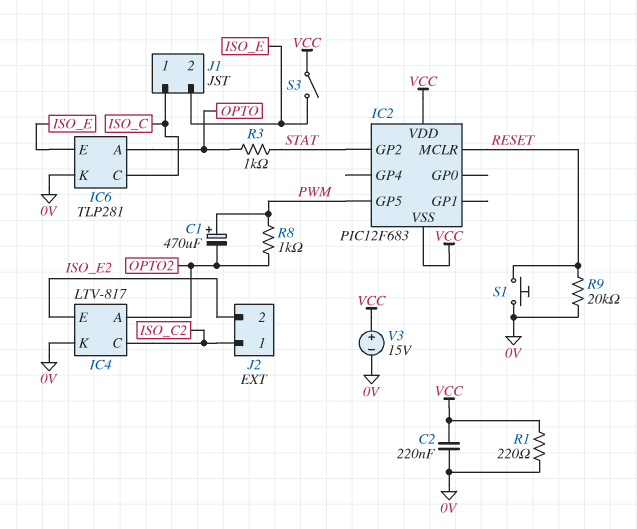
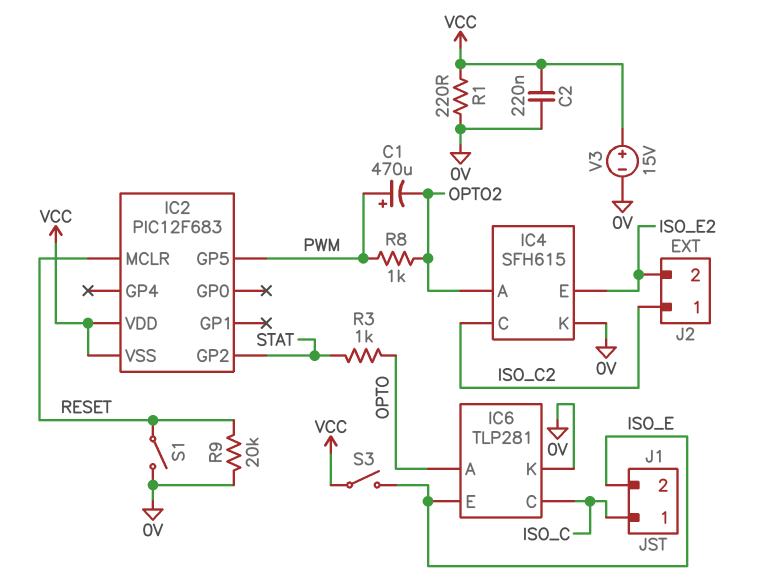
IC4: LTV-817 -> SFH615
S1: button (0V, RESET) -> switch (0V, RESET)

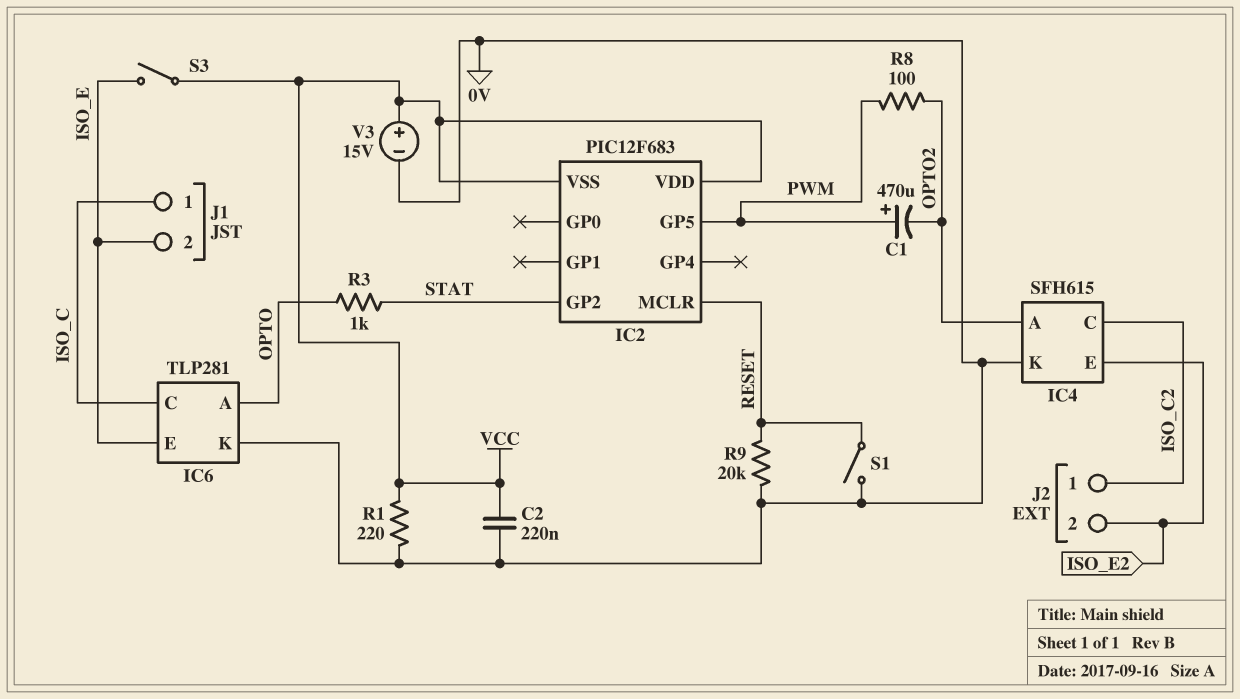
R8: 1k (OPTO2, PWM) -> 100 (OPTO2, PWM)

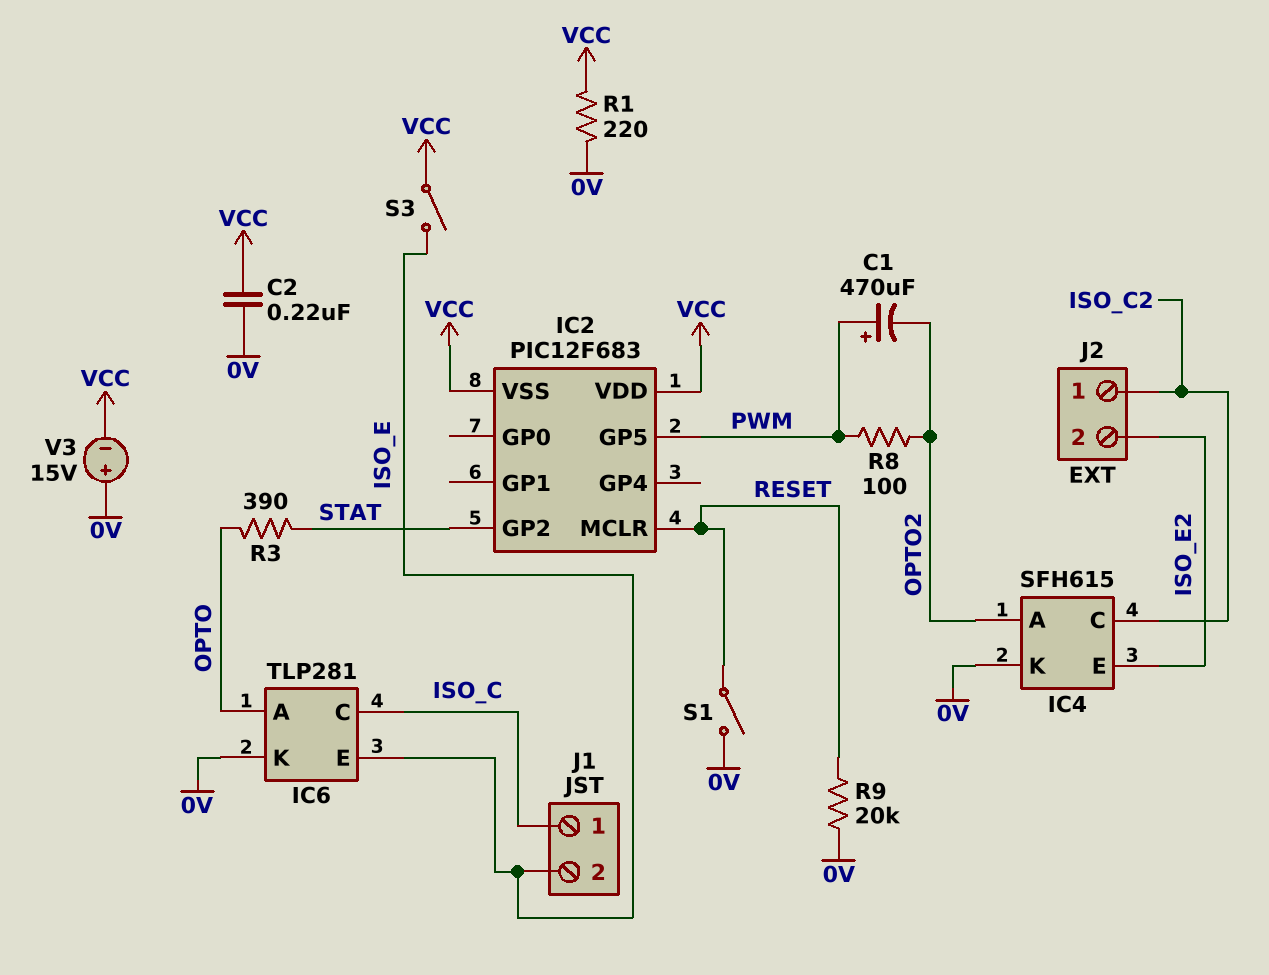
R3: 1k (OPTO, STAT) -> 390 (OPTO, STAT)
V3: 15V (plus VCC, minus 0V) -> 15V (plus 0V, minus VCC)

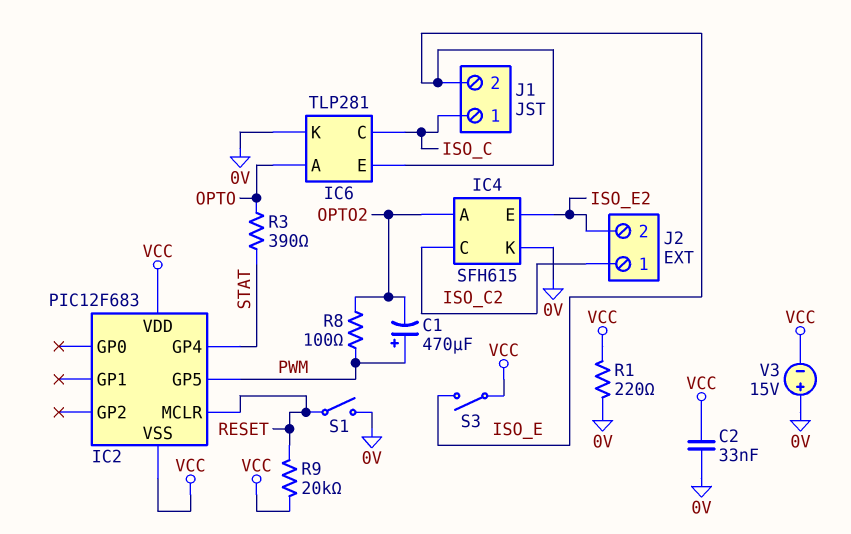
C2: 220nF (0V, VCC) -> 33nF (0V, VCC)
IC2 pin GP2: STAT -> none
IC2 pin GP4: none -> STAT
R9: 20k (0V, RESET) -> 20k (RESET, VCC)

